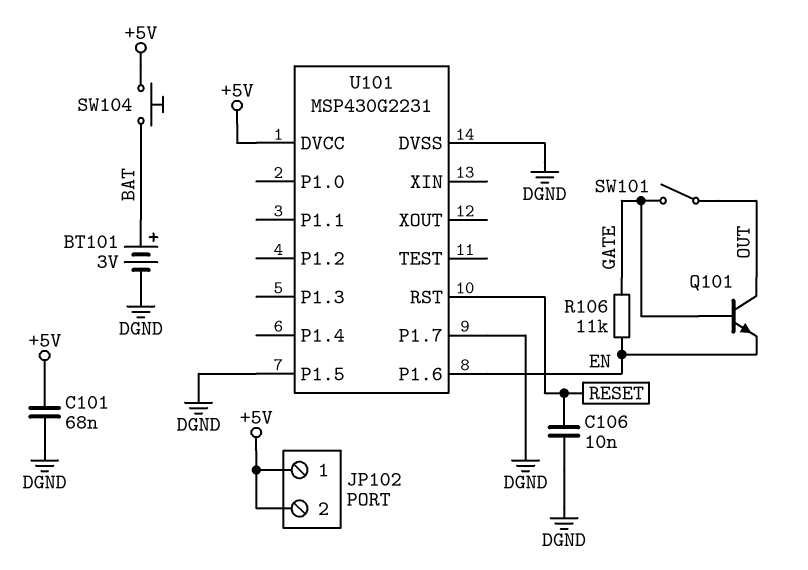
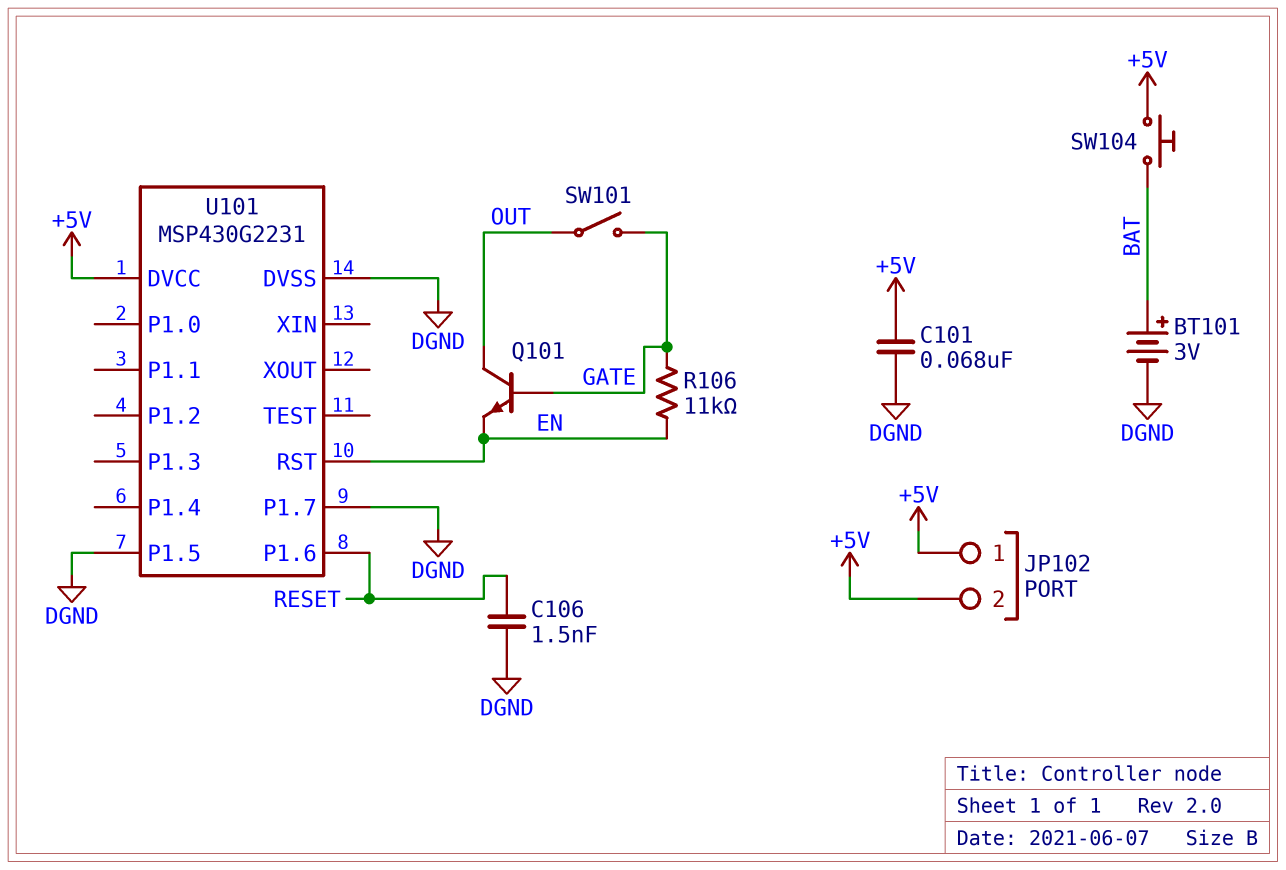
C106: 10nF (DGND, RESET) -> 1.5nF (DGND, RESET)
U101 pin P1.6: EN -> RESET
U101 pin RST: RESET -> EN

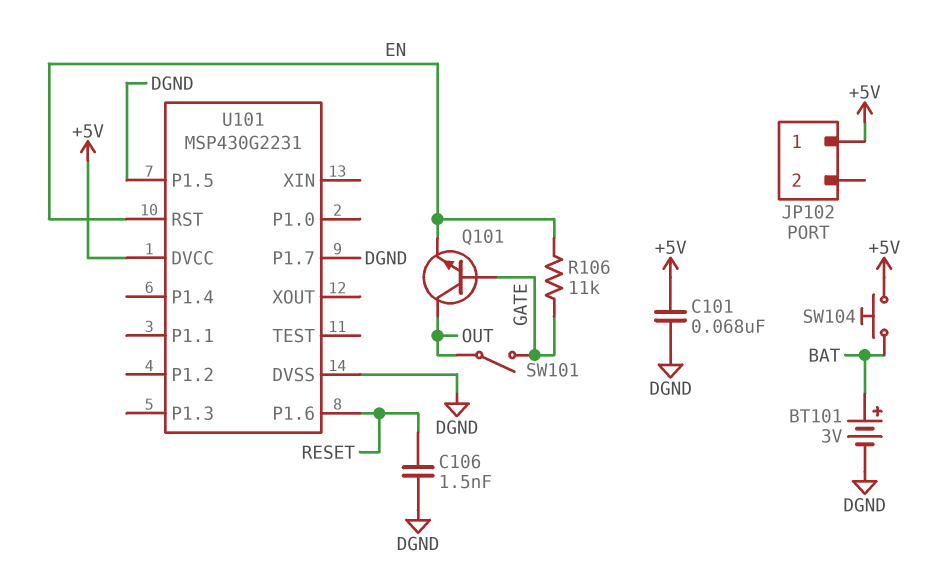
JP102 pin 2: +5V -> none

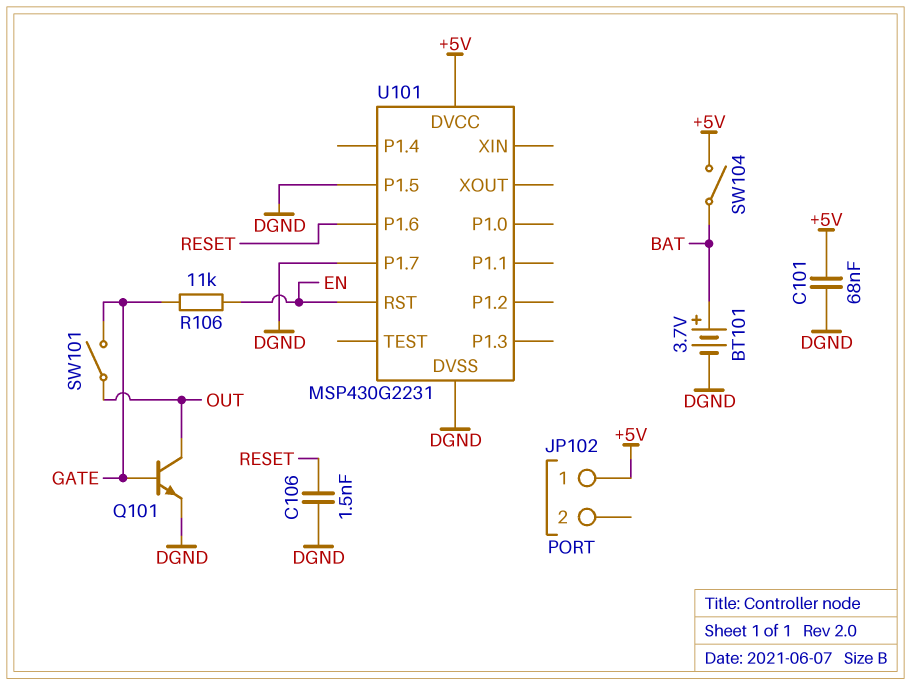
BT101: 3V (plus BAT, minus DGND) -> 3.7V (plus BAT, minus DGND)
Q101: NPN (B GATE, C OUT, E EN) -> NPN (B GATE, C OUT, E DGND)
SW104: button (+5V, BAT) -> switch (+5V, BAT)

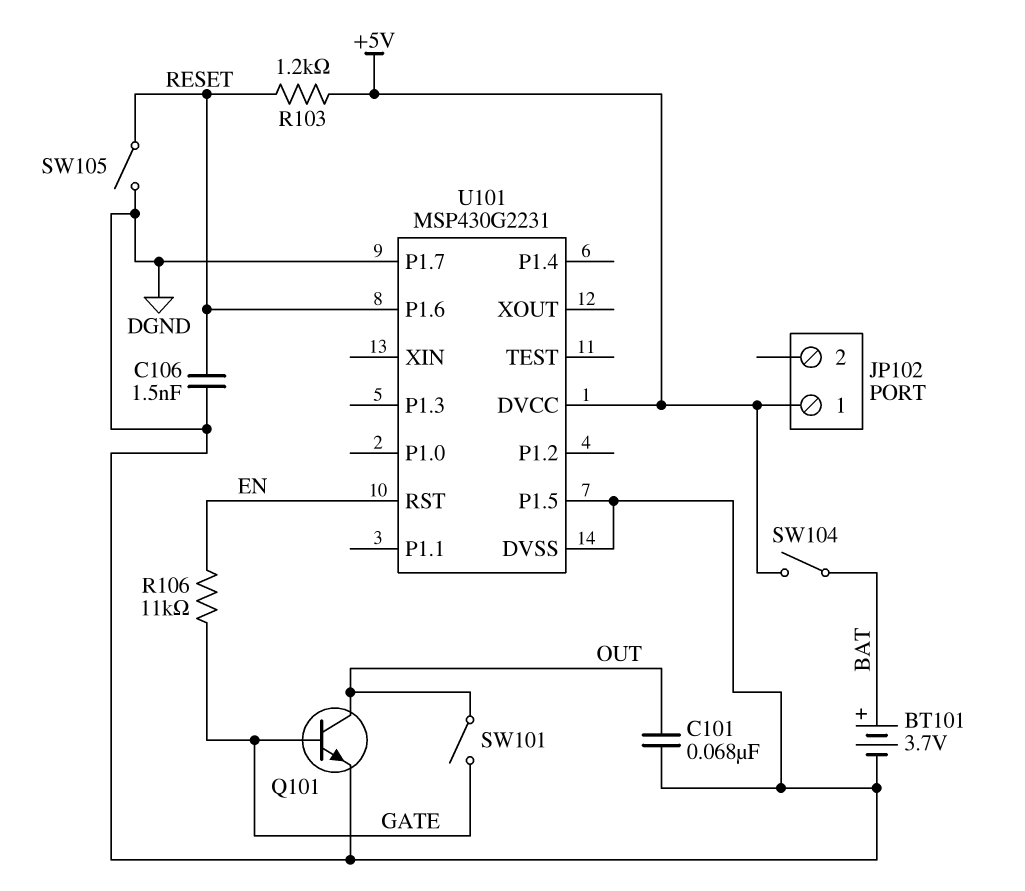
C101: 68nF (+5V, DGND) -> 68nF (DGND, OUT)
R103: none -> 1.2k (+5V, RESET)
SW105: none -> switch (DGND, RESET)

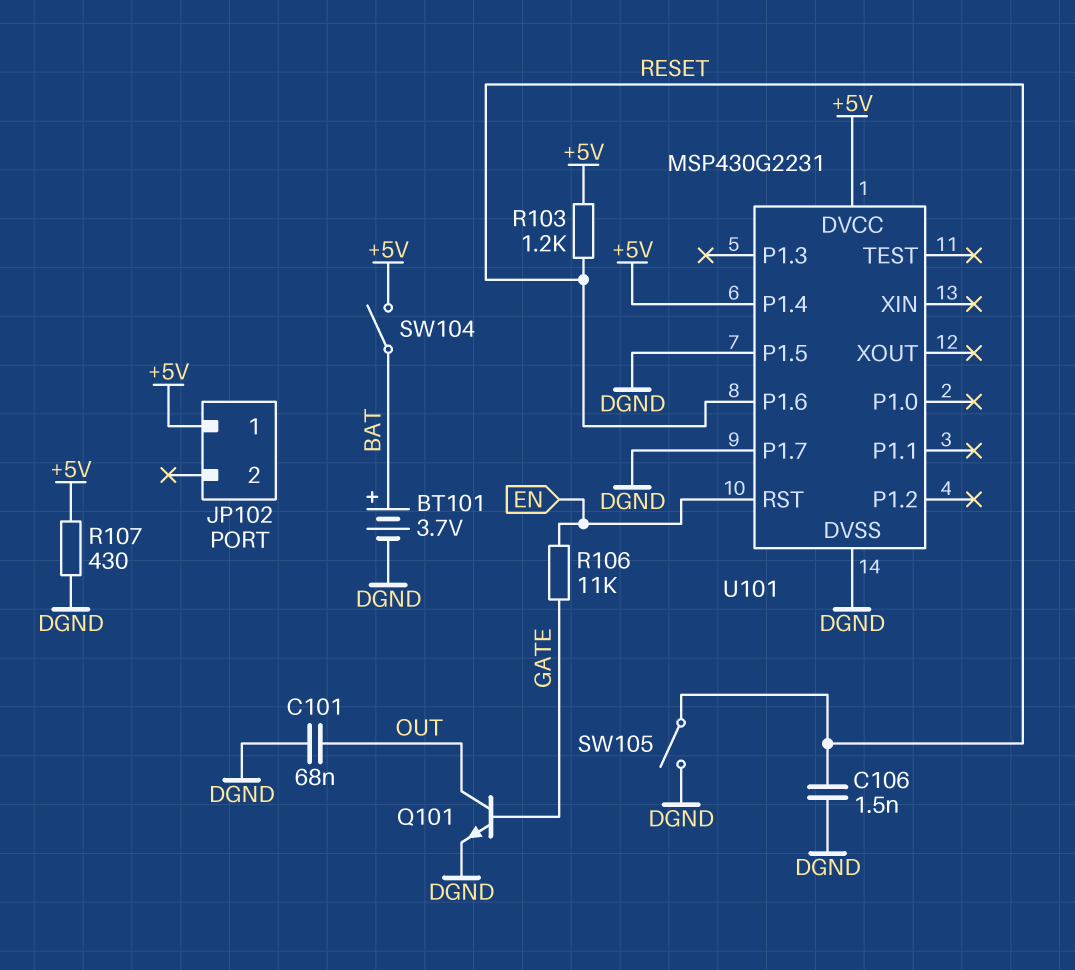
R107: none -> 430 (+5V, DGND)
SW101: switch (GATE, OUT) -> none
U101 pin P1.4: none -> +5V

